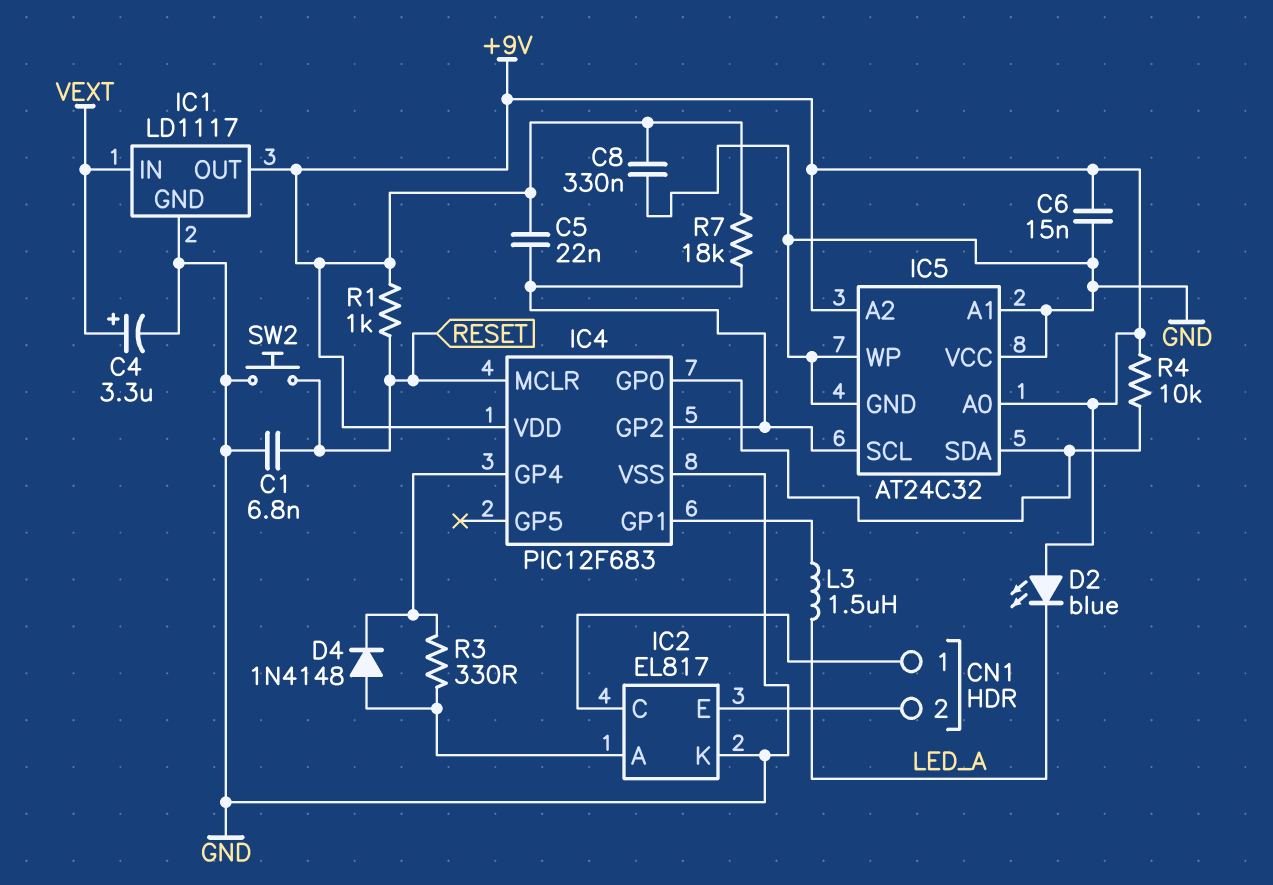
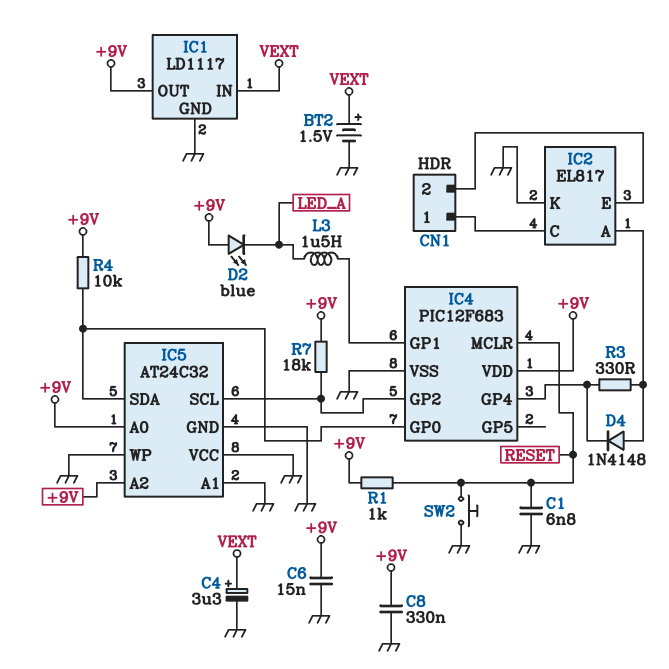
BT2: none -> 1.5V (plus VEXT, minus GND)
C5: 22nF (+9V, IC4/GP2) -> none

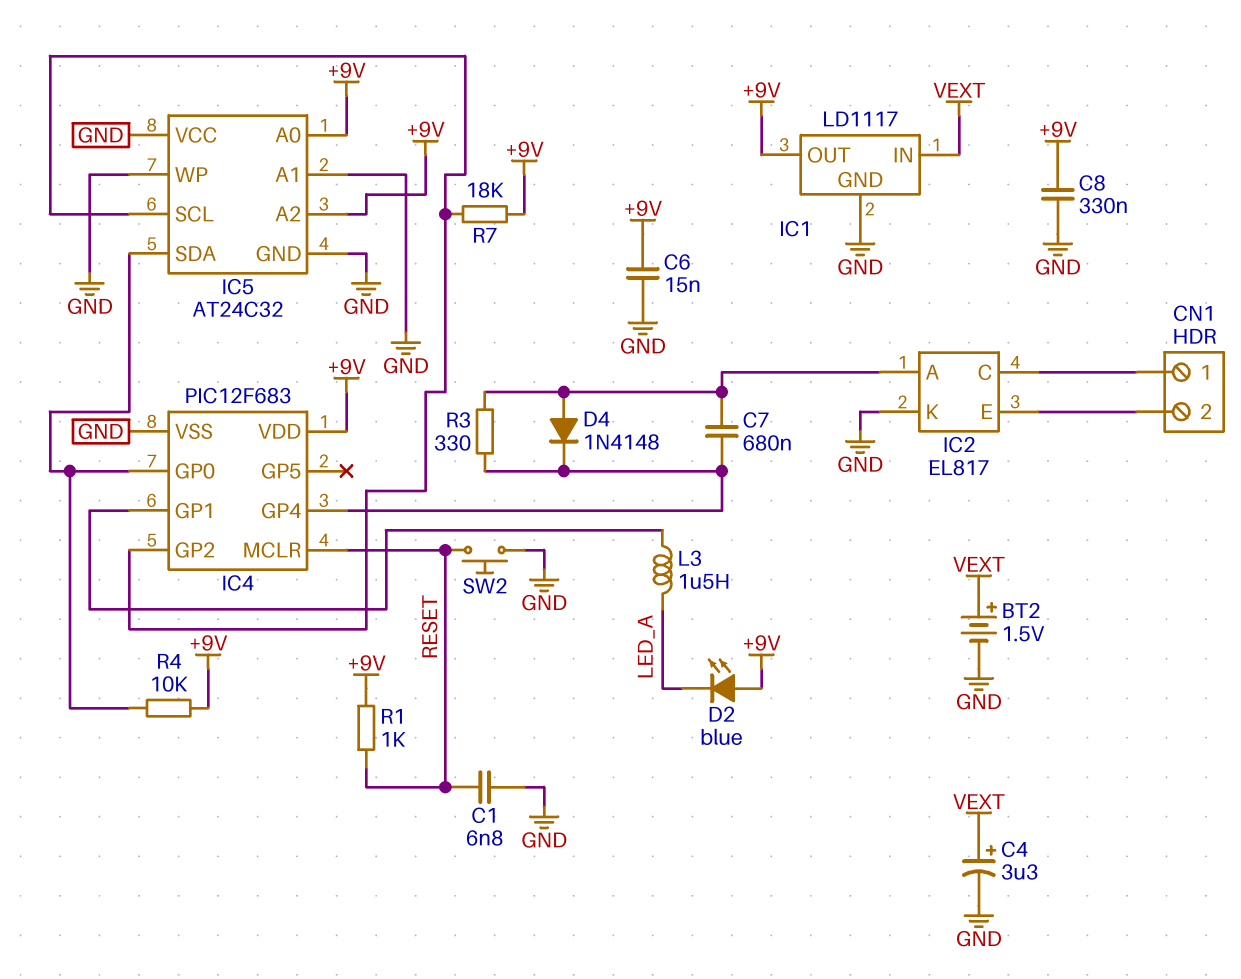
C7: none -> 680nF (IC2/A, IC4/GP4)

